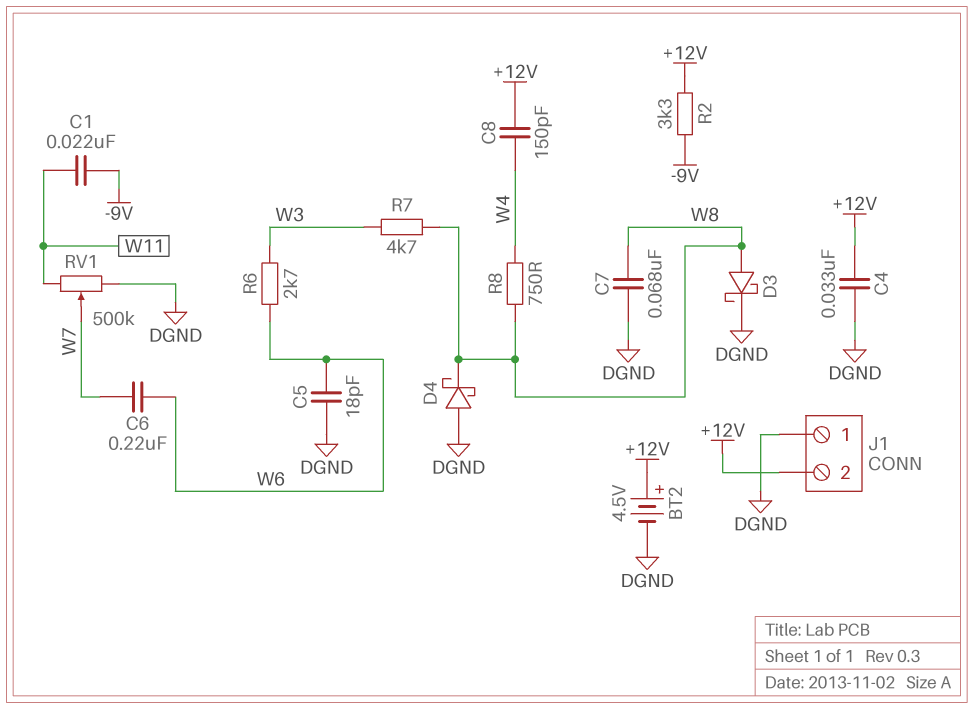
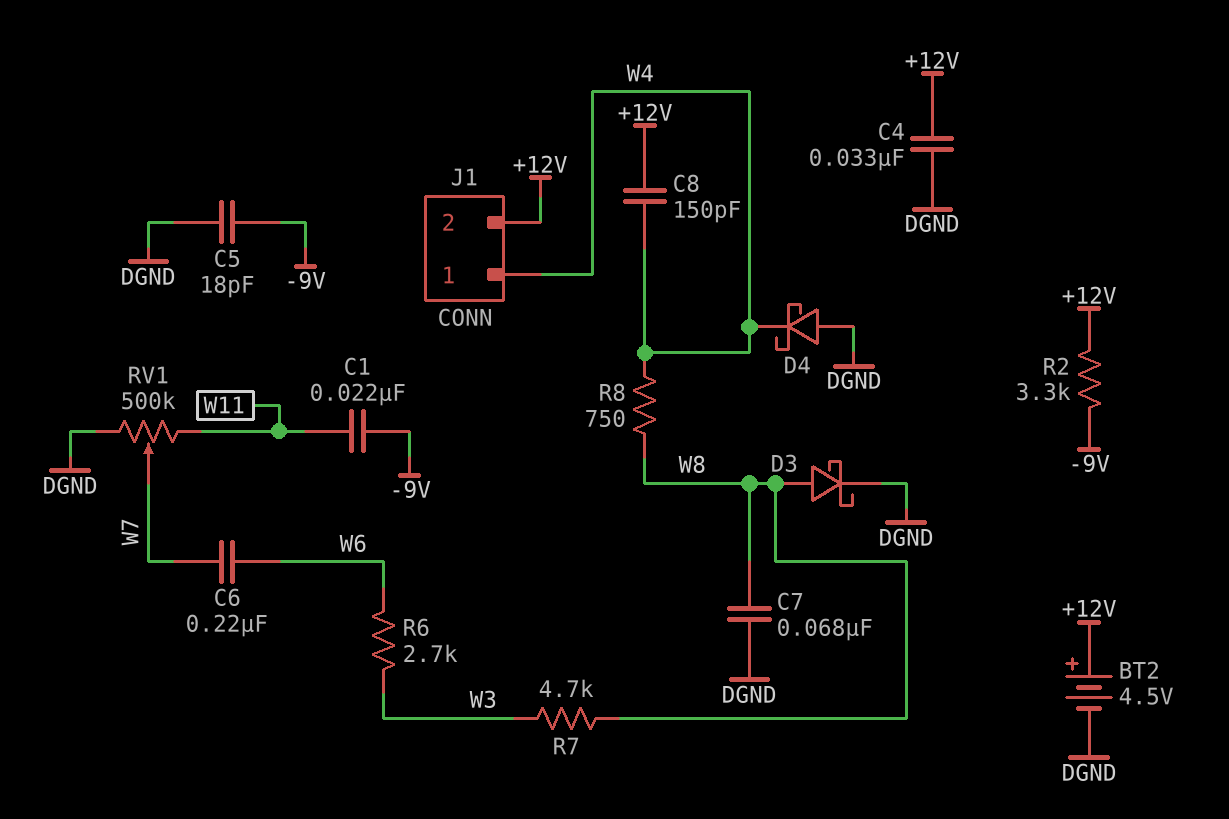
C5: 18pF (DGND, W6) -> 18pF (-9V, DGND)
D4: schottky (A DGND, K W8) -> schottky (A DGND, K W4)
J1 pin 1: DGND -> W4

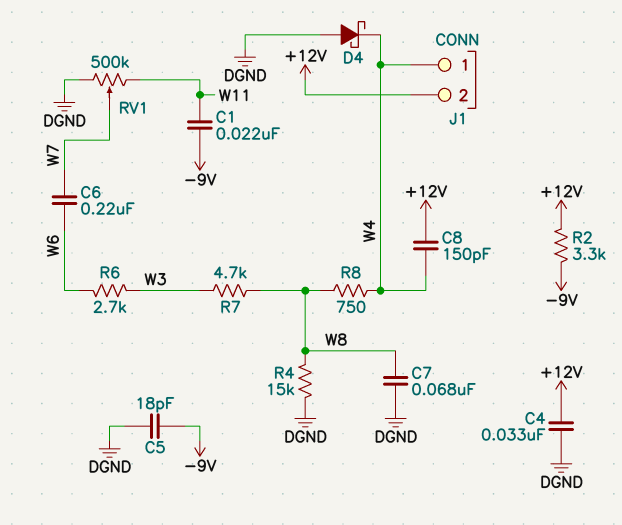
BT2: 4.5V (plus +12V, minus DGND) -> none
D3: schottky (A W8, K DGND) -> none
R4: none -> 15k (DGND, W8)

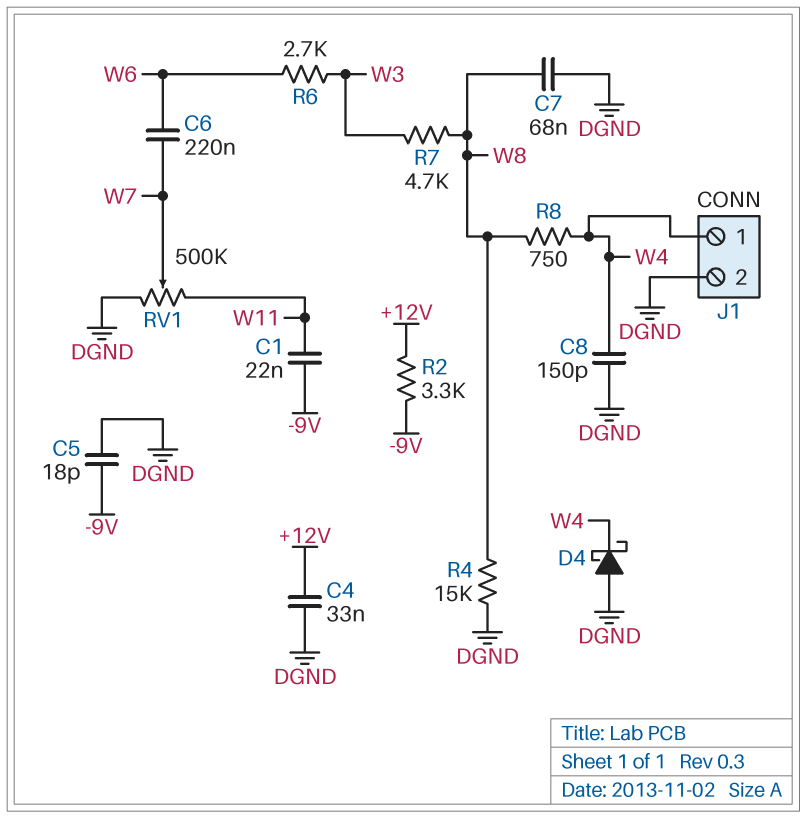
C8: 150pF (+12V, W4) -> 150pF (DGND, W4)
J1 pin 2: +12V -> DGND

